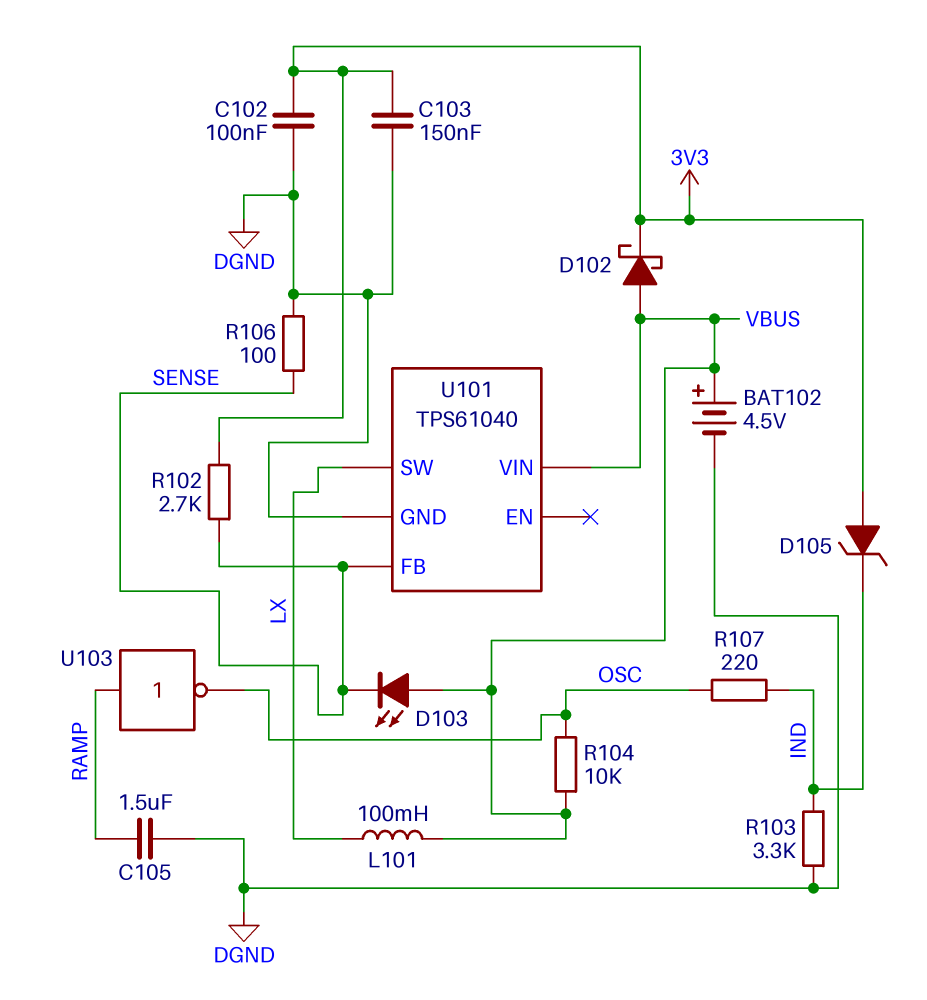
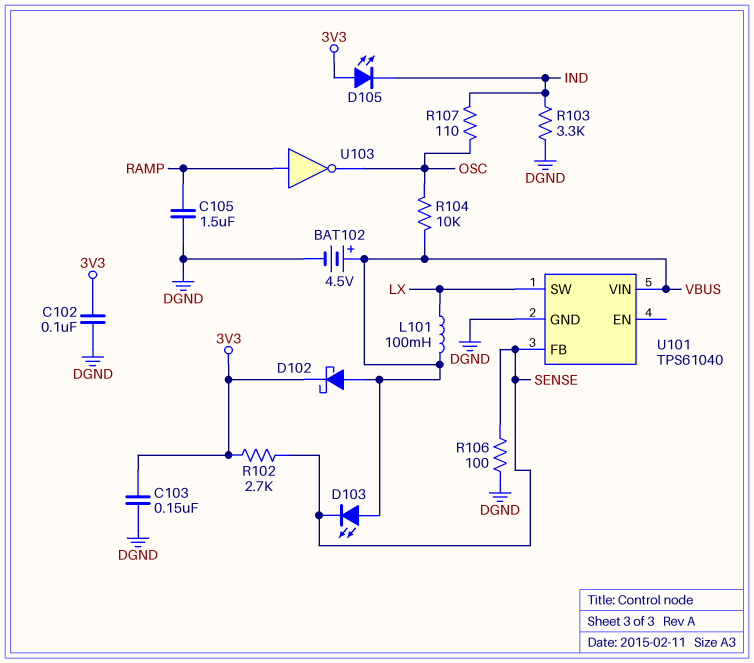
D105: zener (A 3V3, K IND) -> LED (A 3V3, K IND)
R107: 220 (IND, OSC) -> 110 (IND, OSC)

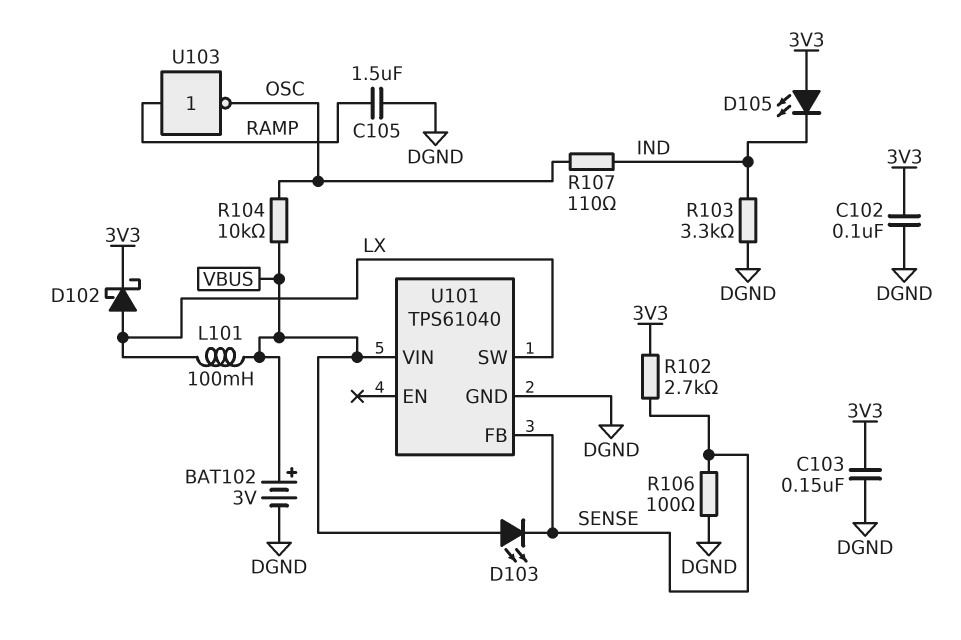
BAT102: 4.5V (plus VBUS, minus DGND) -> 3V (plus VBUS, minus DGND)
D102: schottky (A VBUS, K 3V3) -> schottky (A LX, K 3V3)

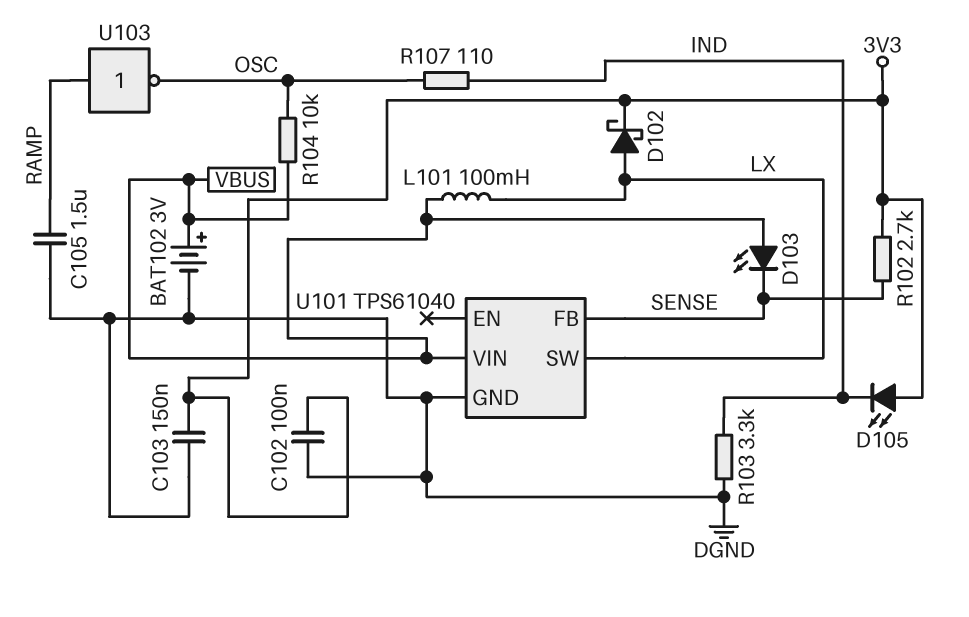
R106: 100 (DGND, SENSE) -> none

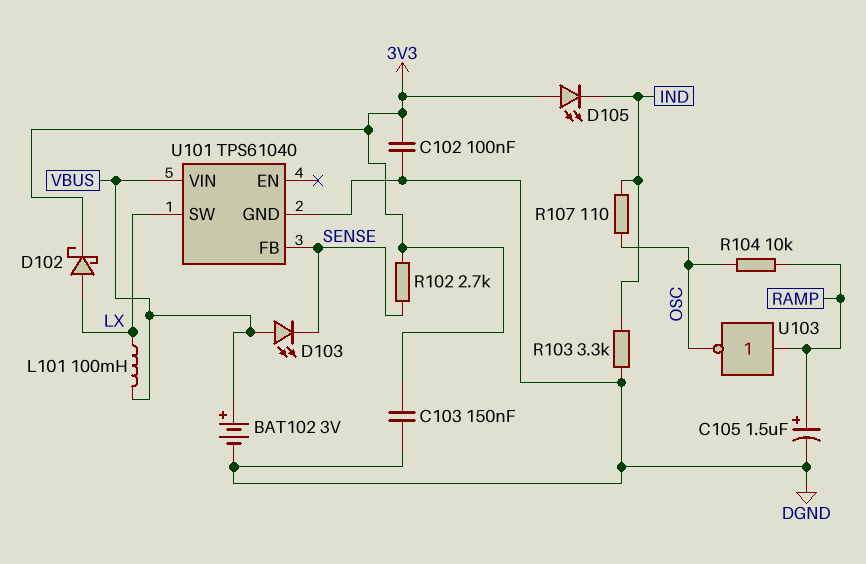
C105: 1.5uF (DGND, RAMP) -> 1.5uF (plus RAMP, minus DGND)
R104: 10k (OSC, VBUS) -> 10k (OSC, RAMP)

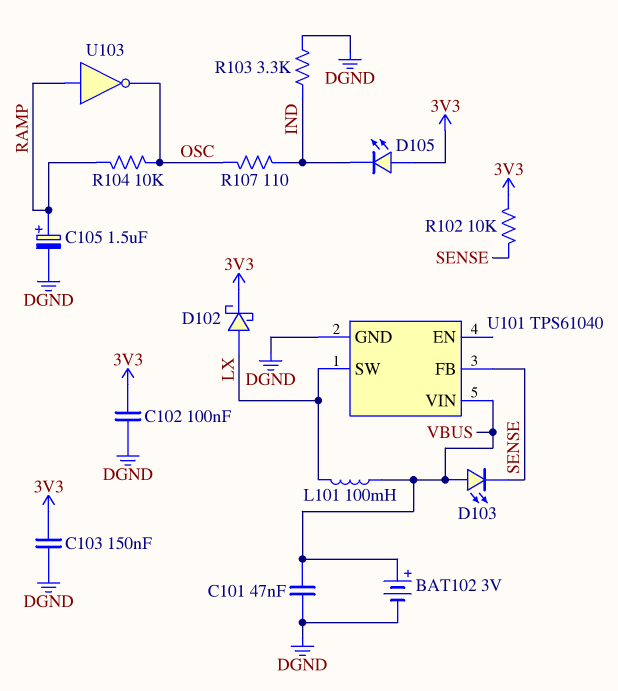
C101: none -> 47nF (DGND, VBUS)
R102: 2.7k (3V3, SENSE) -> 10k (3V3, SENSE)

